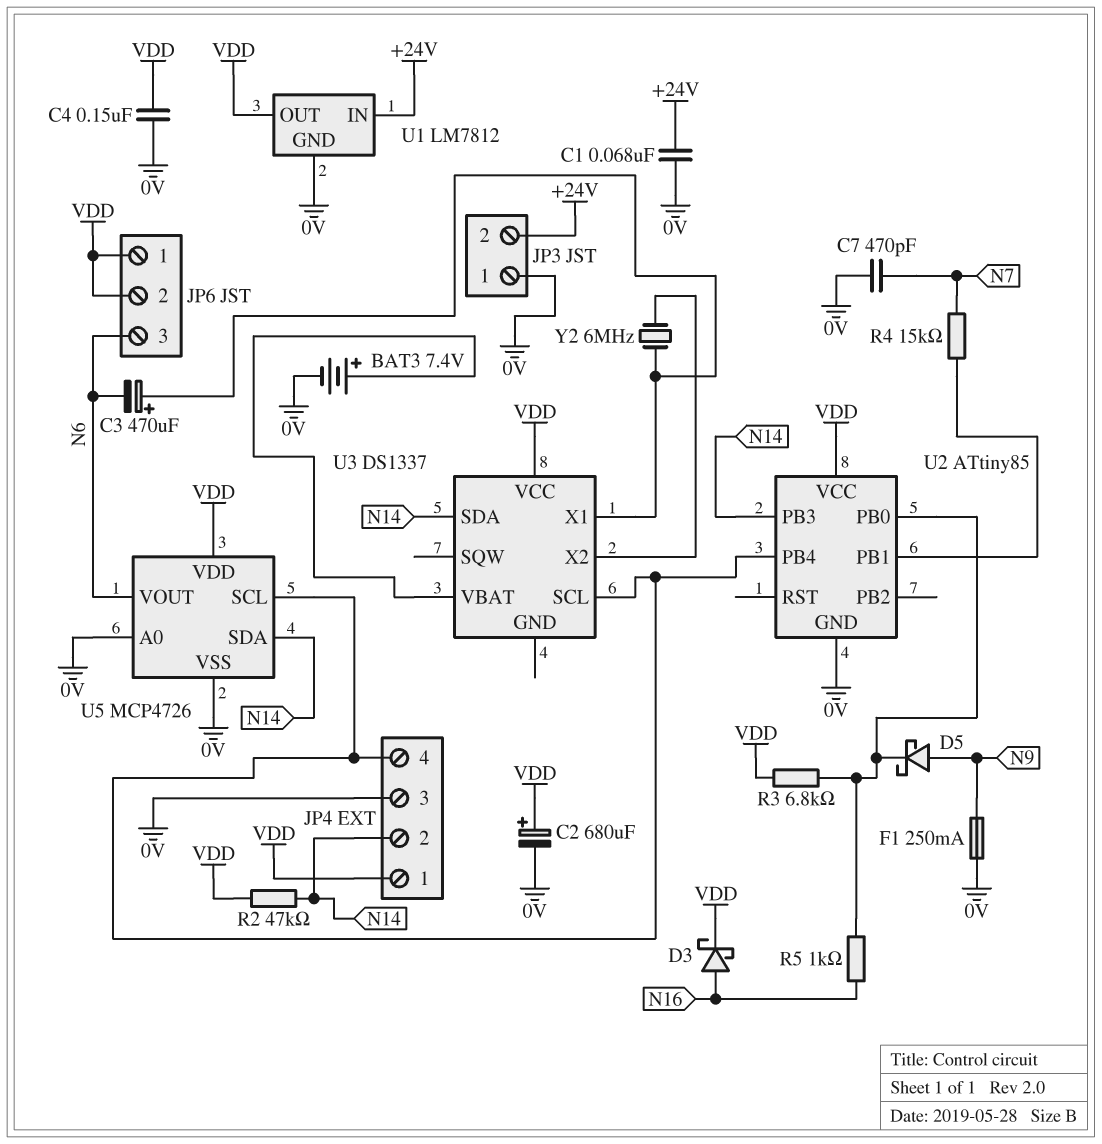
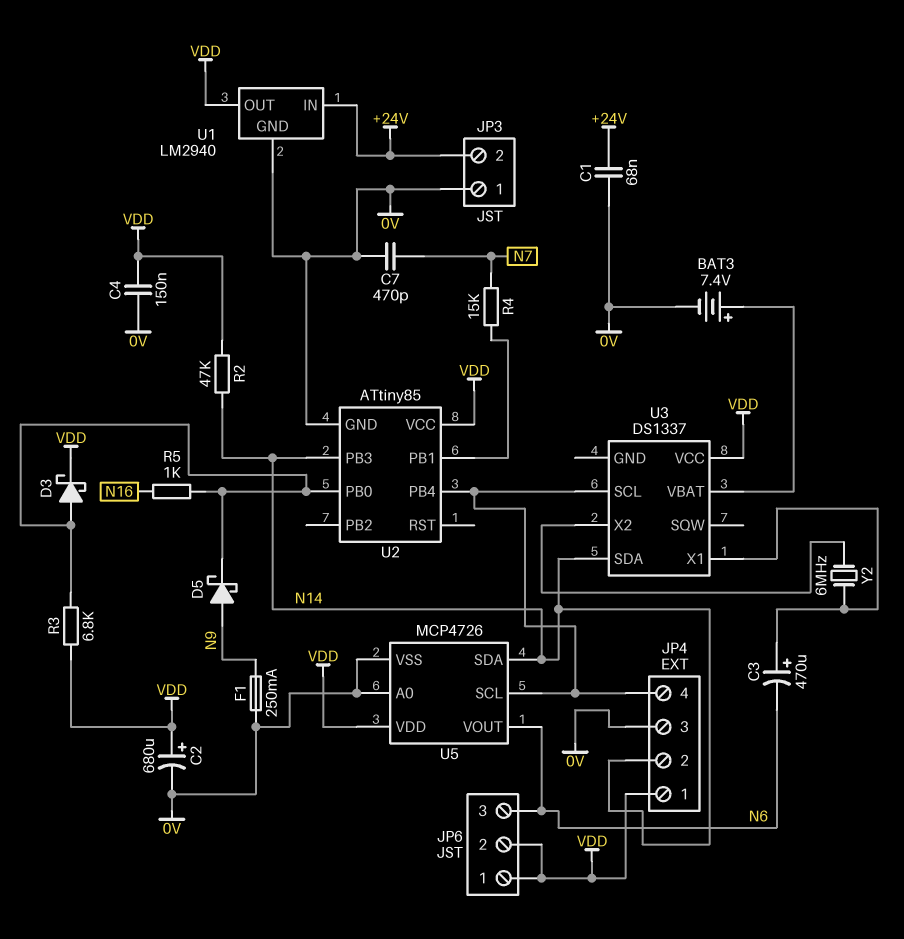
D3: schottky (A N16, K VDD) -> schottky (A U2/PB0, K VDD)
U1: LM7812 -> LM2940

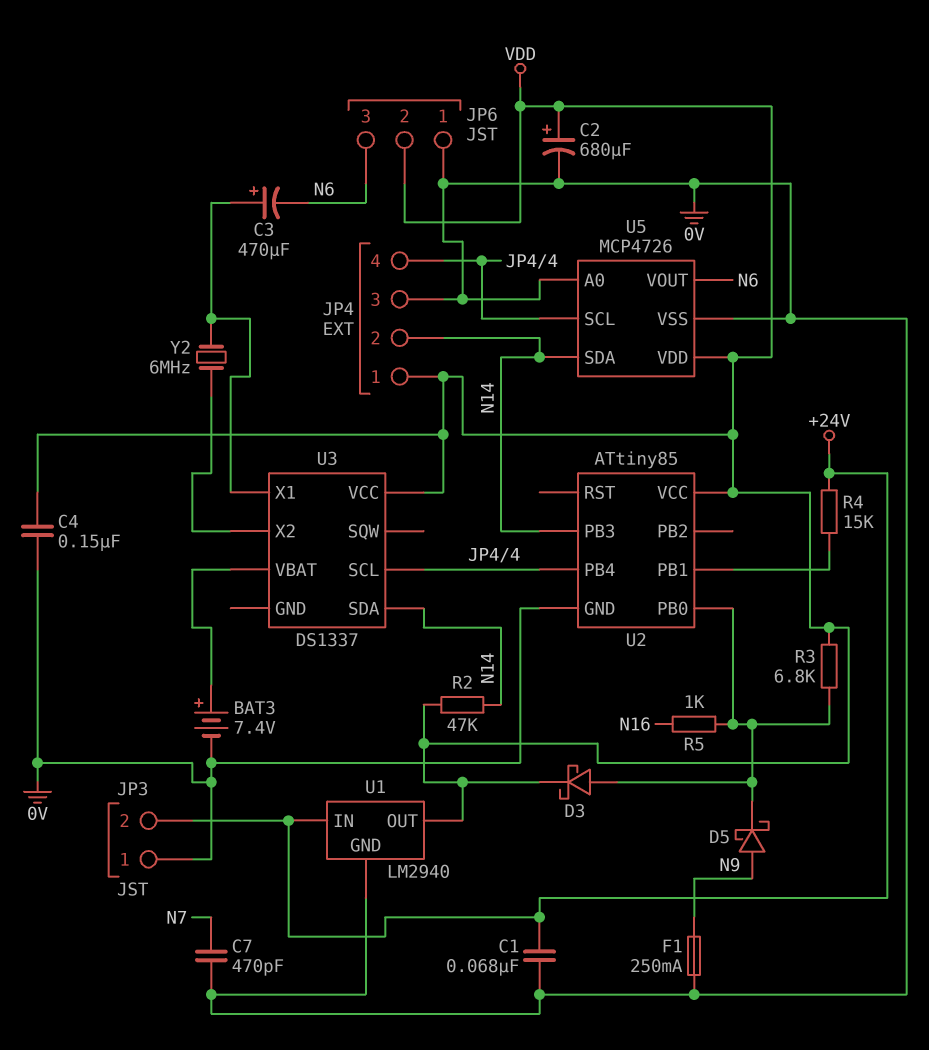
JP6 pin 1: VDD -> 0V
R4: 15k (N7, U2/PB1) -> 15k (+24V, U2/PB1)

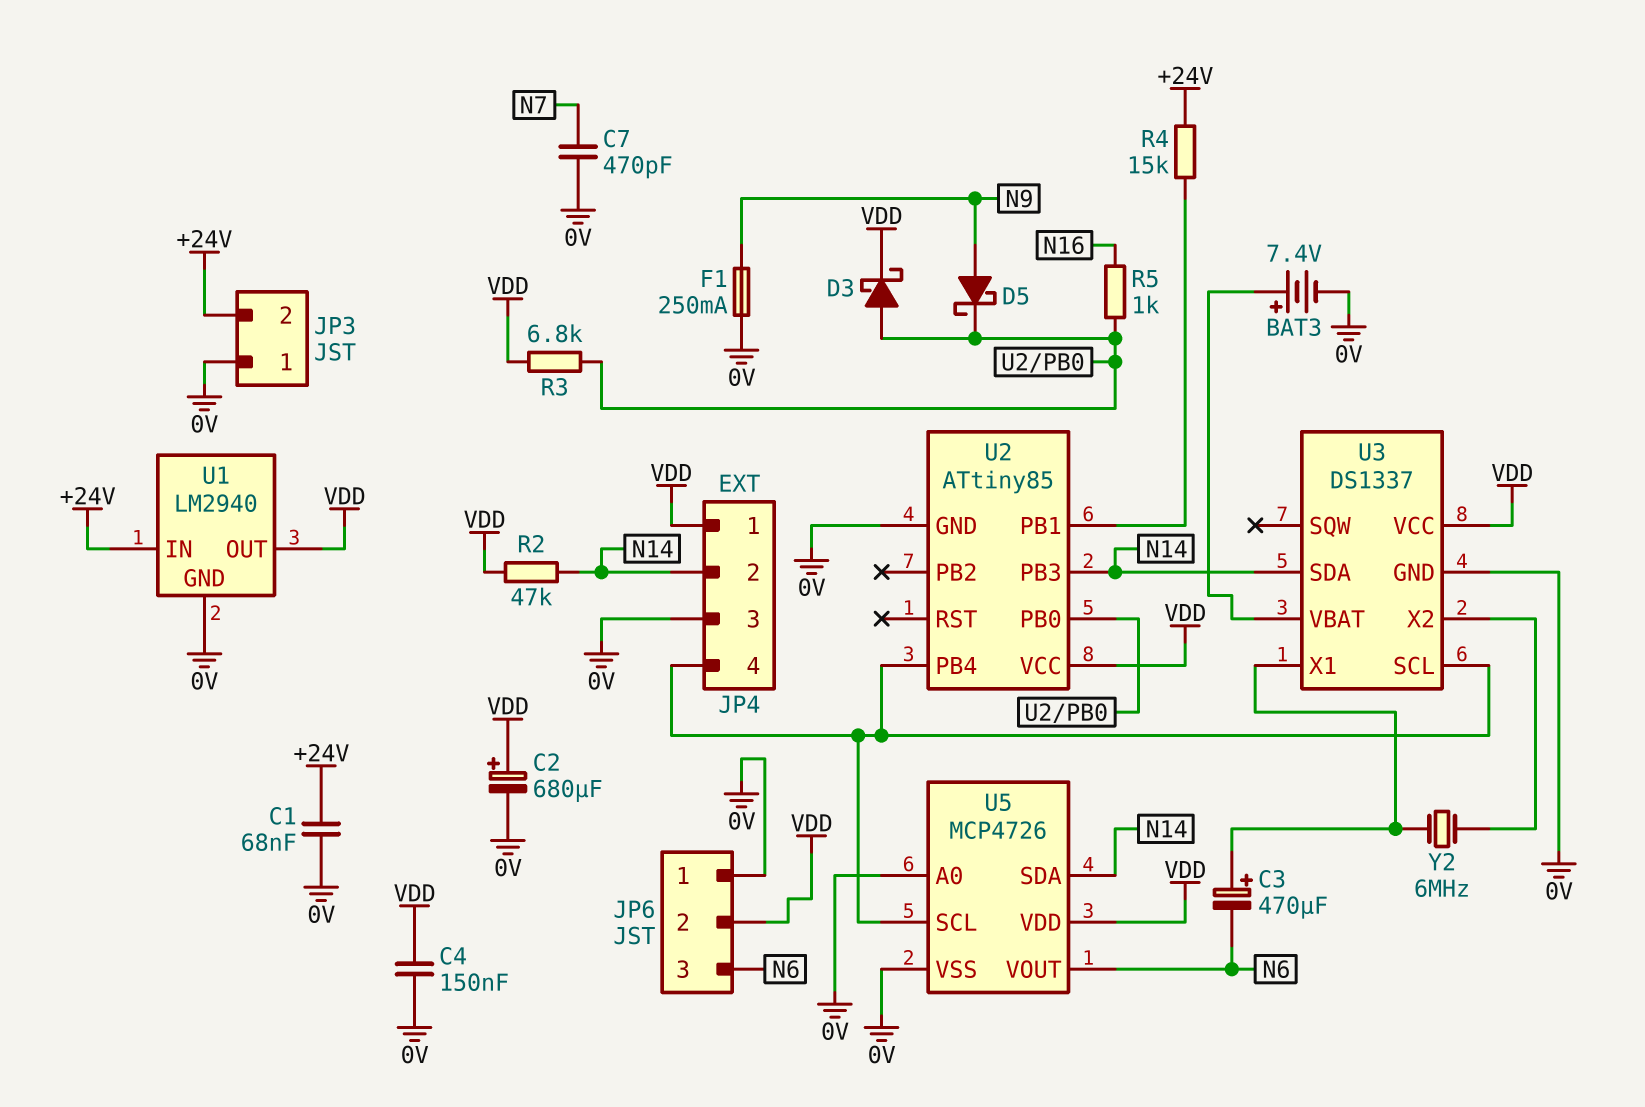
U3 pin GND: none -> 0V

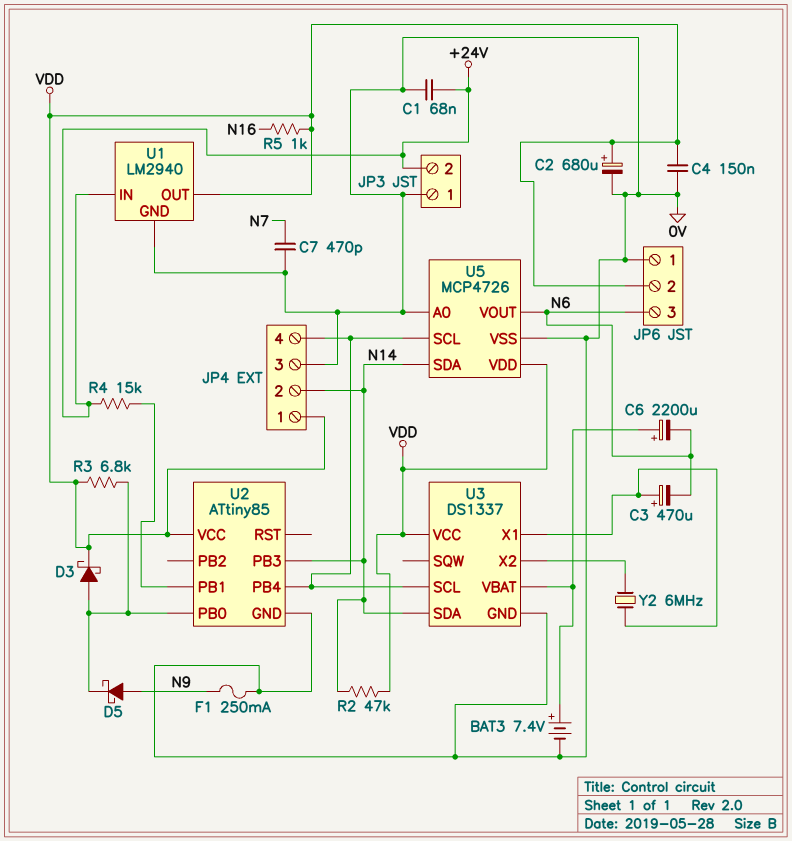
C6: none -> 2200uF (plus U3/VBAT, minus N6)
R5: 1k (N16, U2/PB0) -> 1k (N16, VDD)

